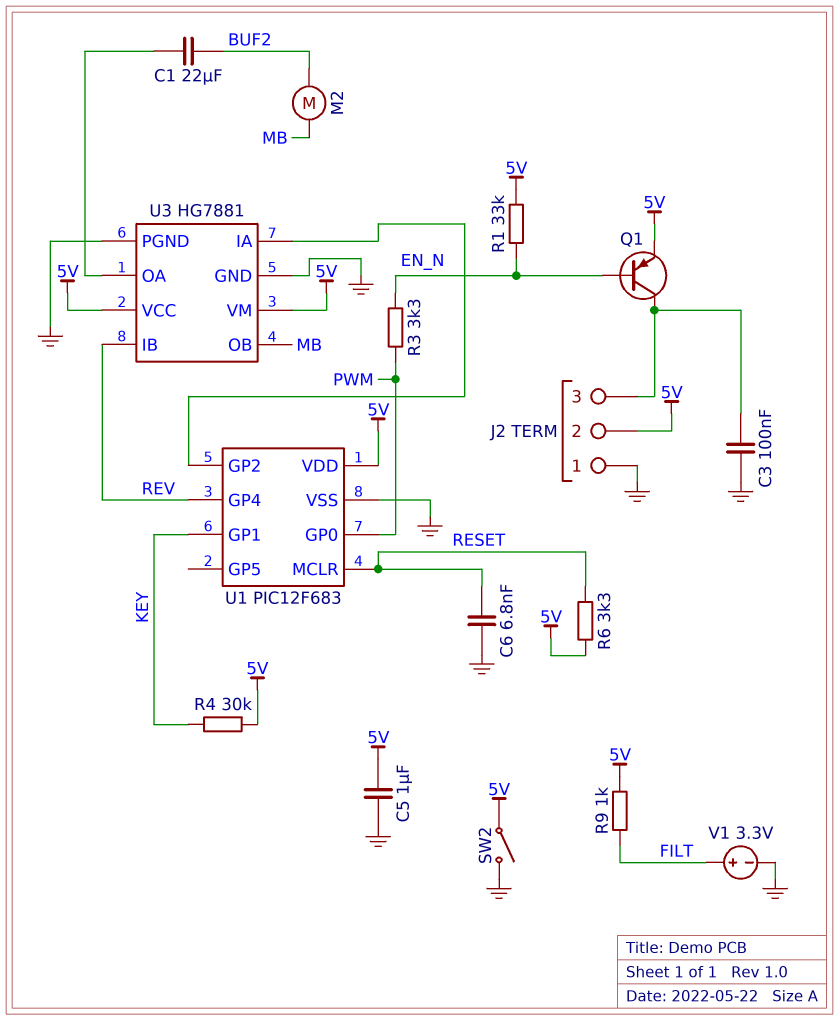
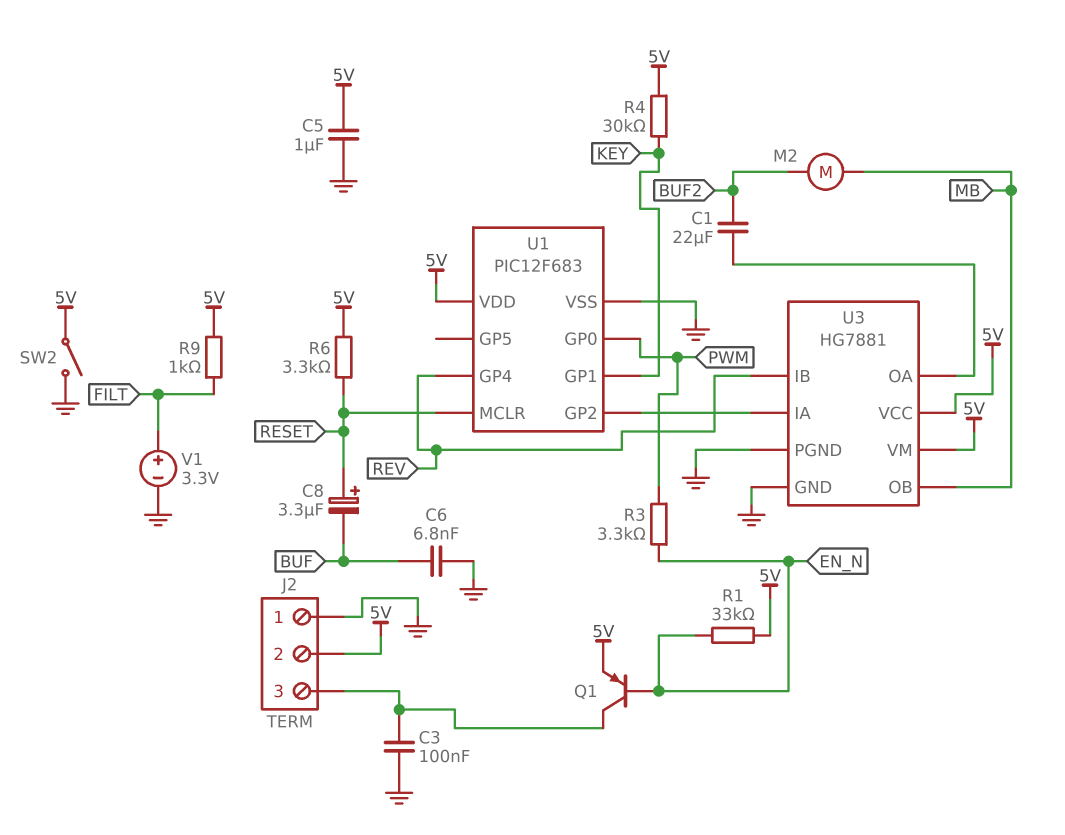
C6: 6.8nF (GND, RESET) -> 6.8nF (BUF, GND)
C8: none -> 3.3uF (plus RESET, minus BUF)

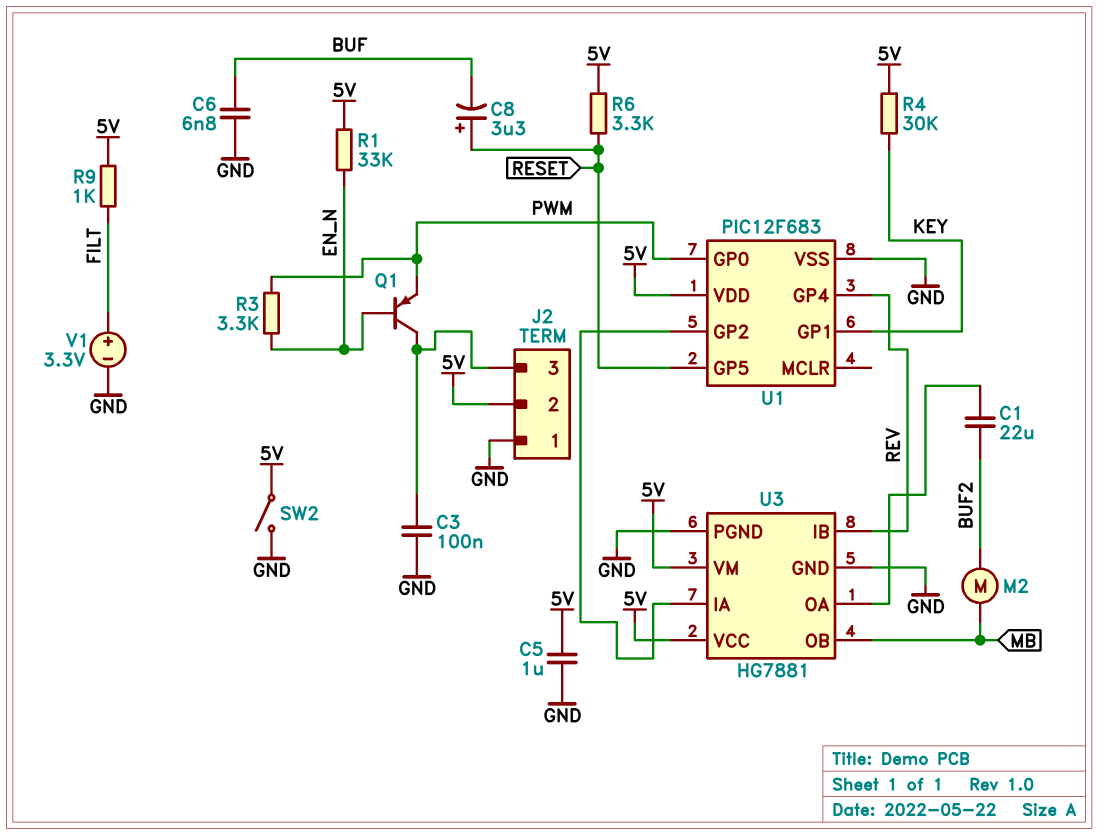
Q1: PNP (B EN_N, C J2/3, E 5V) -> PNP (B EN_N, C J2/3, E PWM)
U1 pin GP5: none -> RESET
U1 pin MCLR: RESET -> none

